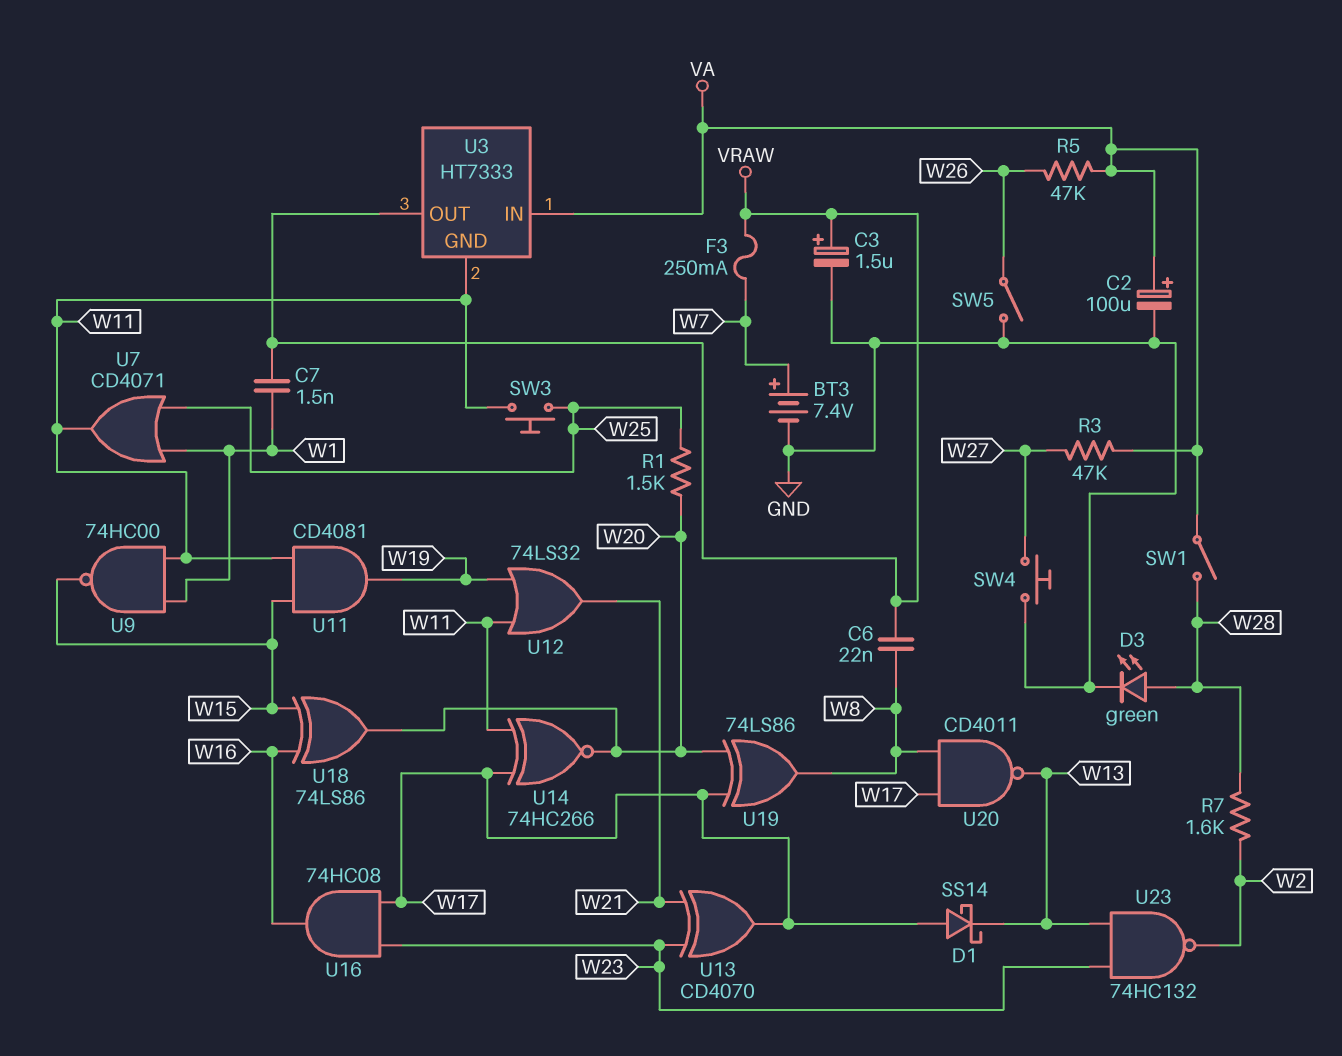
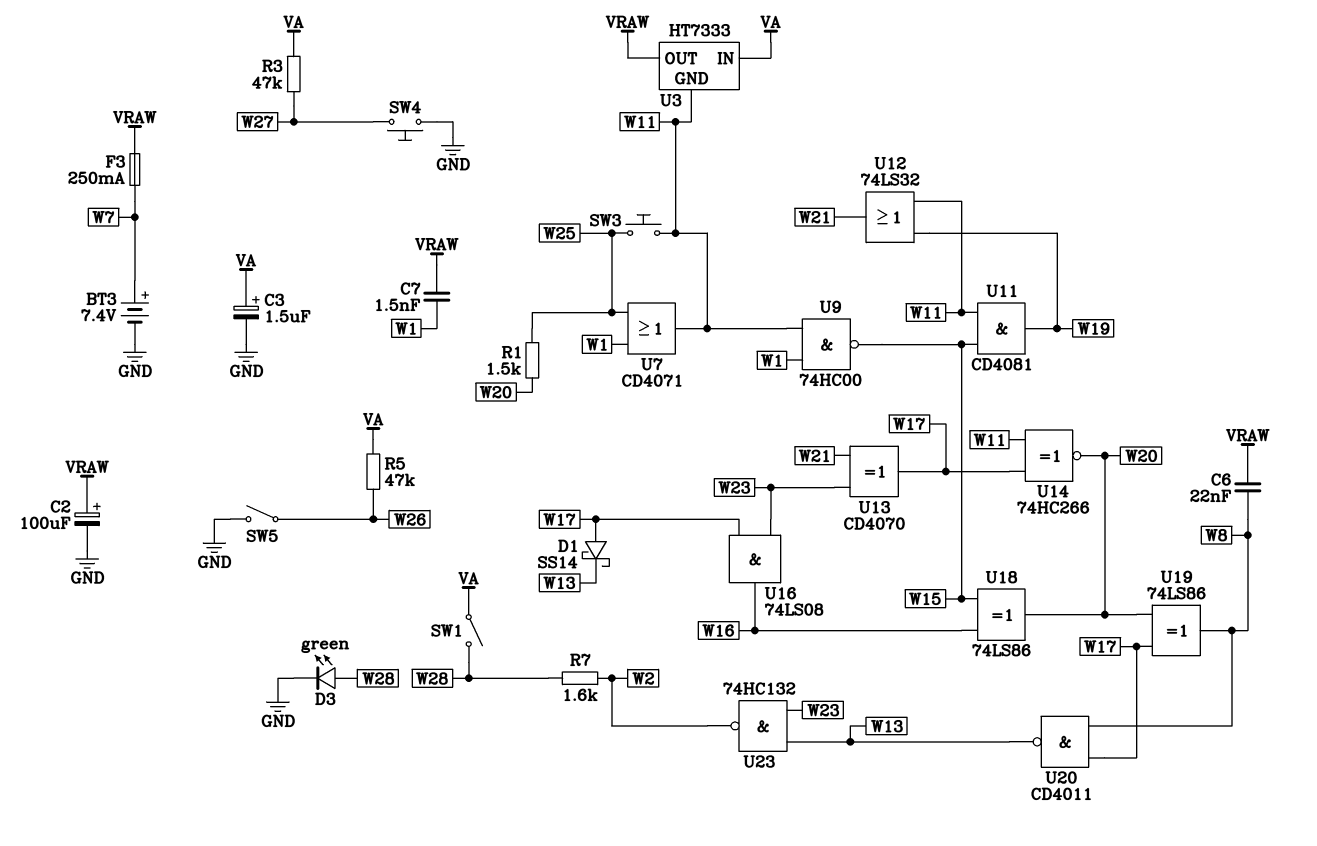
C2: 100uF (plus VA, minus GND) -> 100uF (plus VRAW, minus GND)
C3: 1.5uF (plus VRAW, minus GND) -> 1.5uF (plus VA, minus GND)
U16: AND 74HC08 (in W17, in W23, out W16) -> AND 74LS08 (in W17, in W23, out W16)

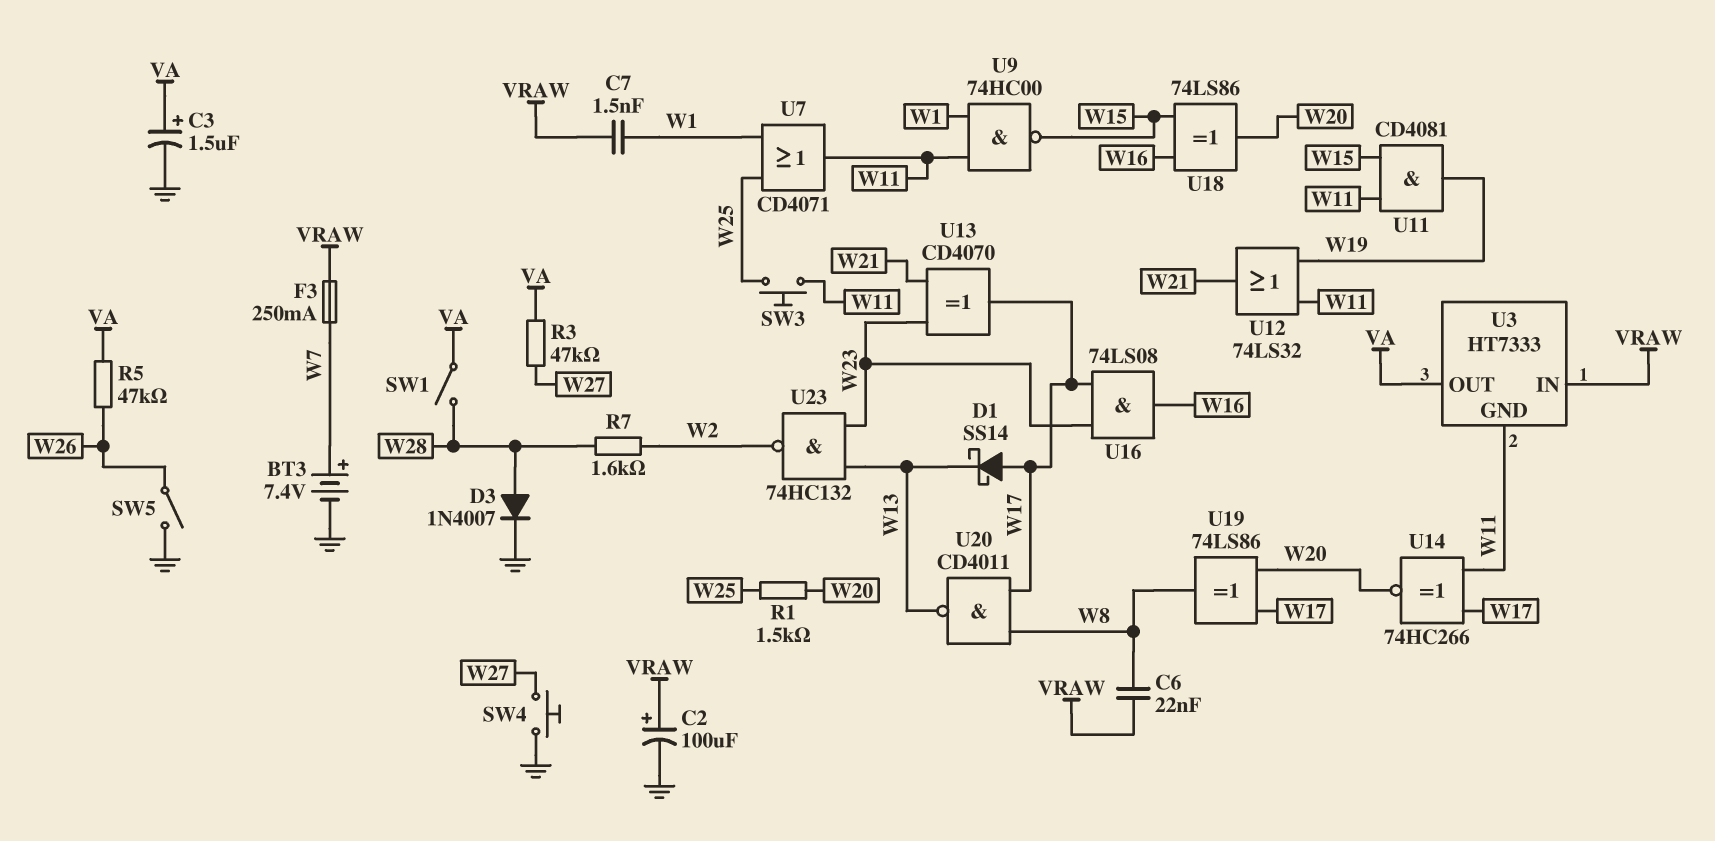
D3: LED green (A W28, K GND) -> diode 1N4007 (A W28, K GND)
U3 pin IN: VA -> VRAW
U3 pin OUT: VRAW -> VA

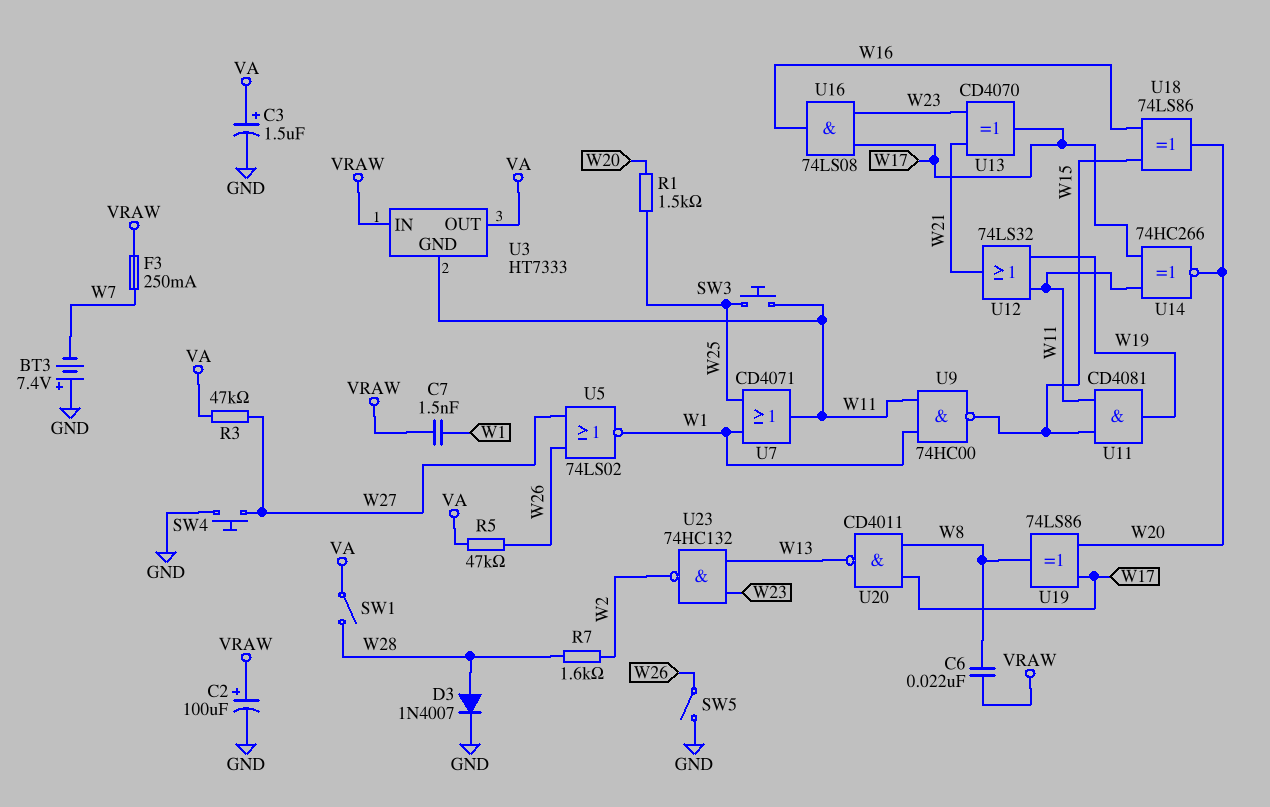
BT3: 7.4V (plus W7, minus GND) -> 7.4V (plus GND, minus W7)
D1: schottky SS14 (A W17, K W13) -> none
U5: none -> NOR 74LS02 (in W26, in W27, out W1)

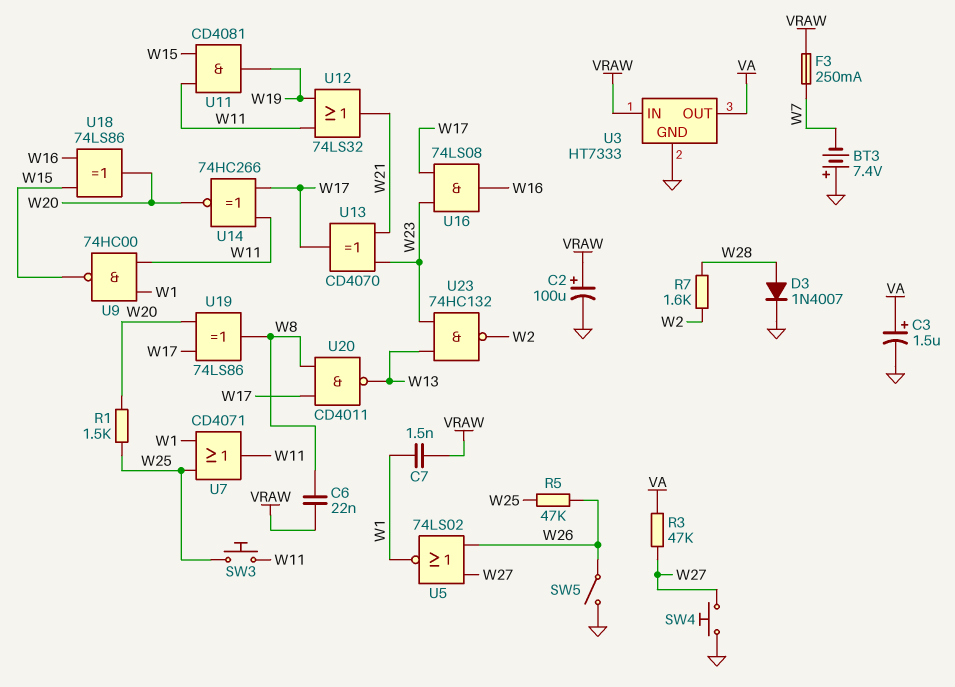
R5: 47k (VA, W26) -> 47k (W25, W26)
SW1: switch (VA, W28) -> none
U3 pin GND: W11 -> GND

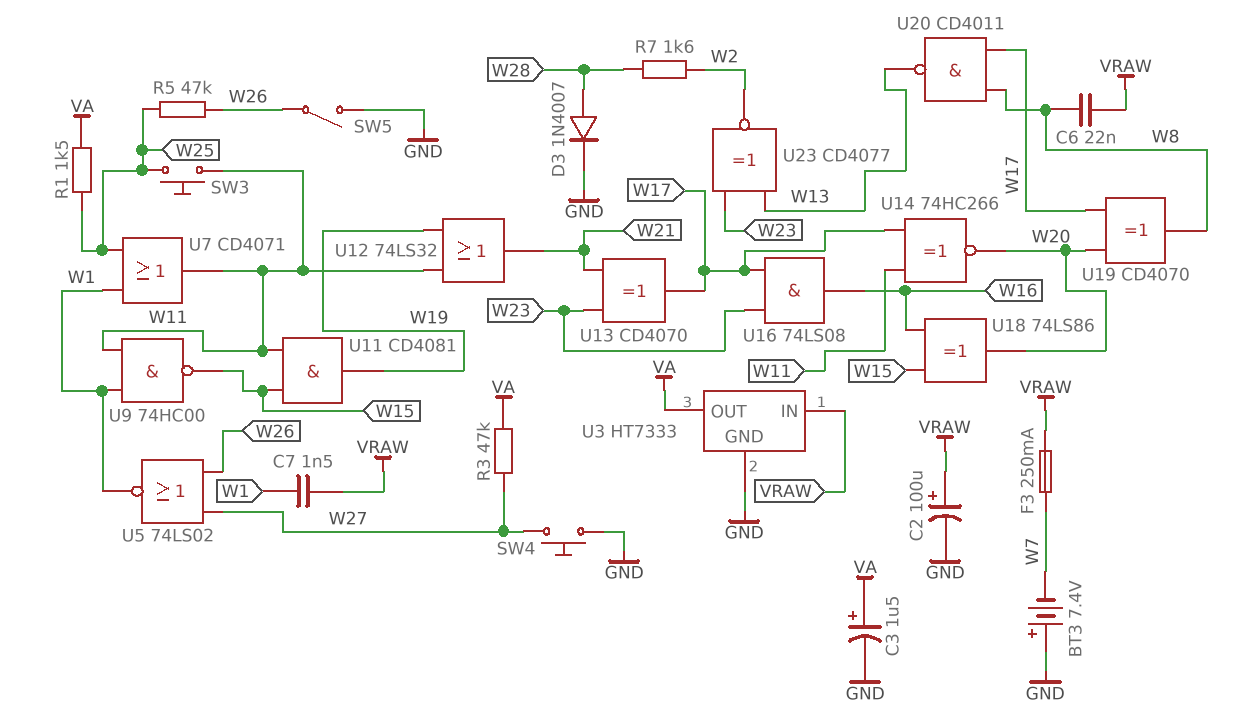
R1: 1.5k (W20, W25) -> 1.5k (VA, W25)
U19: XOR 74LS86 (in W17, in W20, out W8) -> XOR CD4070 (in W17, in W20, out W8)
U23: NAND 74HC132 (in W13, in W23, out W2) -> XNOR CD4077 (in W13, in W23, out W2)

